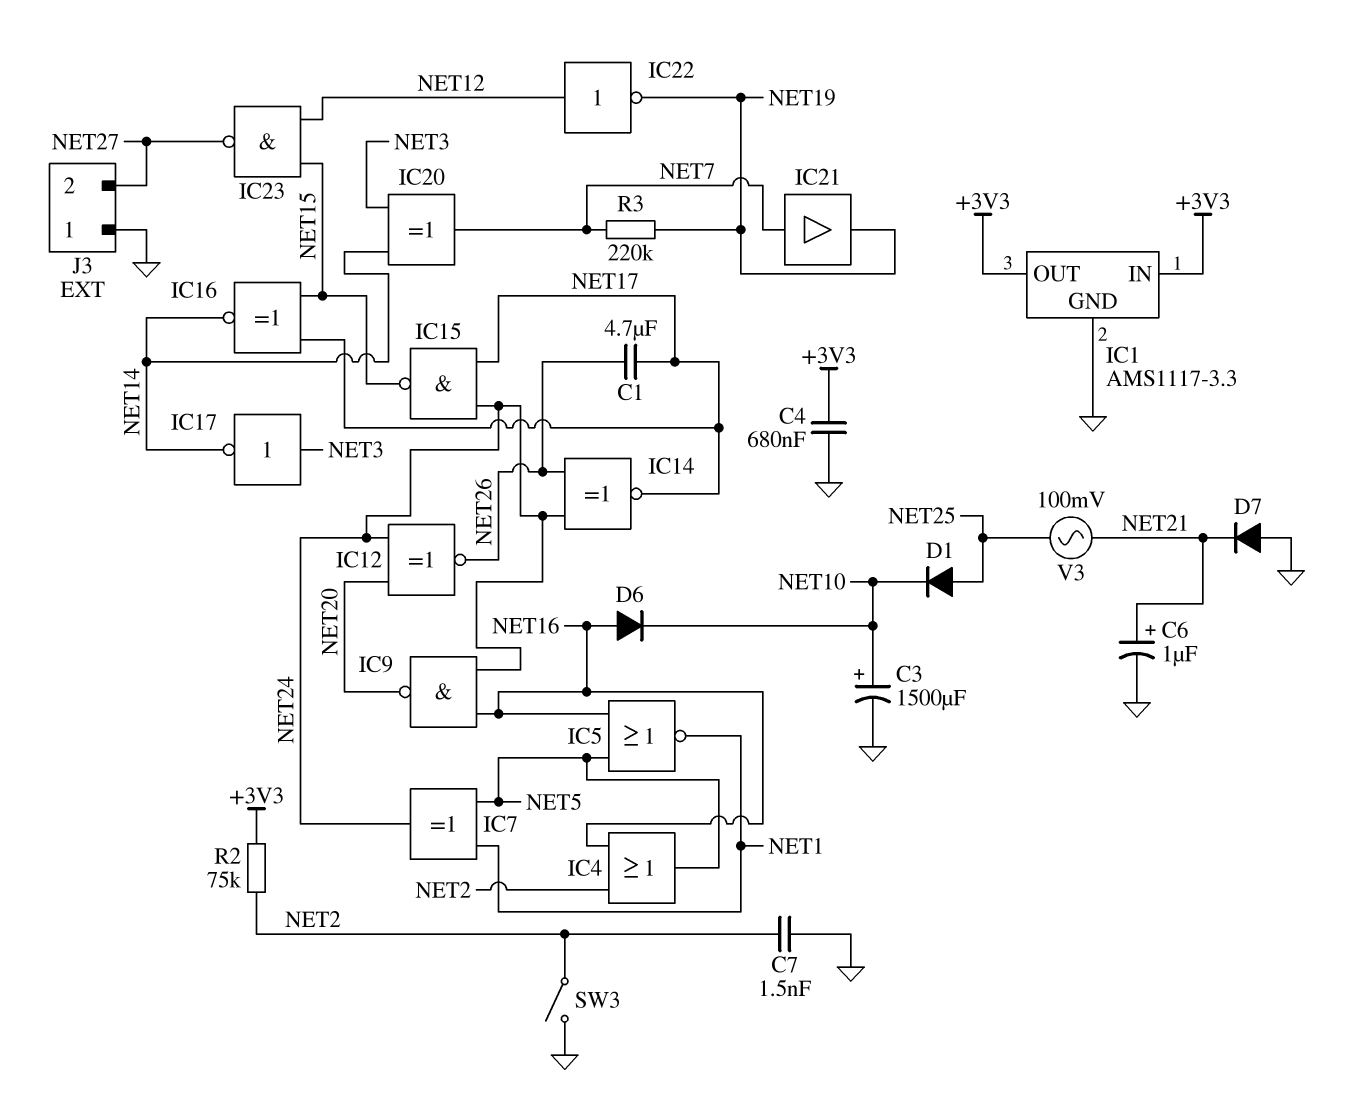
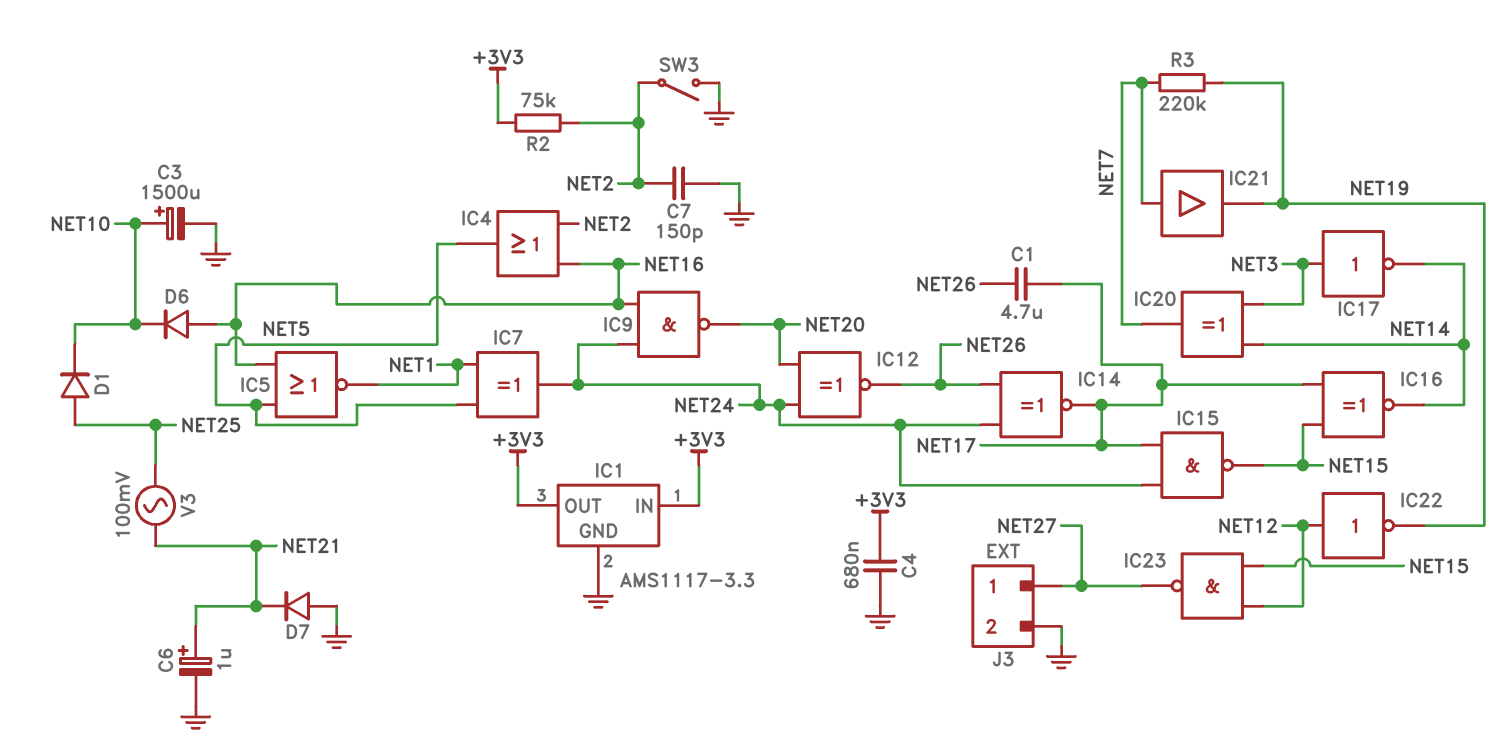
C7: 1.5nF (GND, NET2) -> 150pF (GND, NET2)
J3 pin 1: GND -> NET27
J3 pin 2: NET27 -> GND

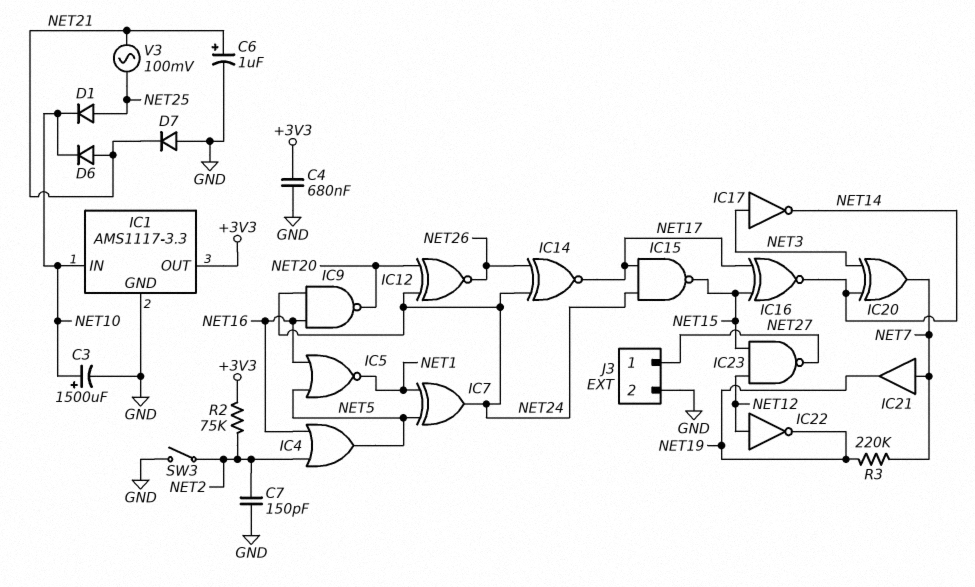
C1: 4.7uF (NET17, NET26) -> none
D6: diode (A NET16, K NET10) -> diode (A NET21, K NET10)
IC1 pin IN: +3V3 -> NET10

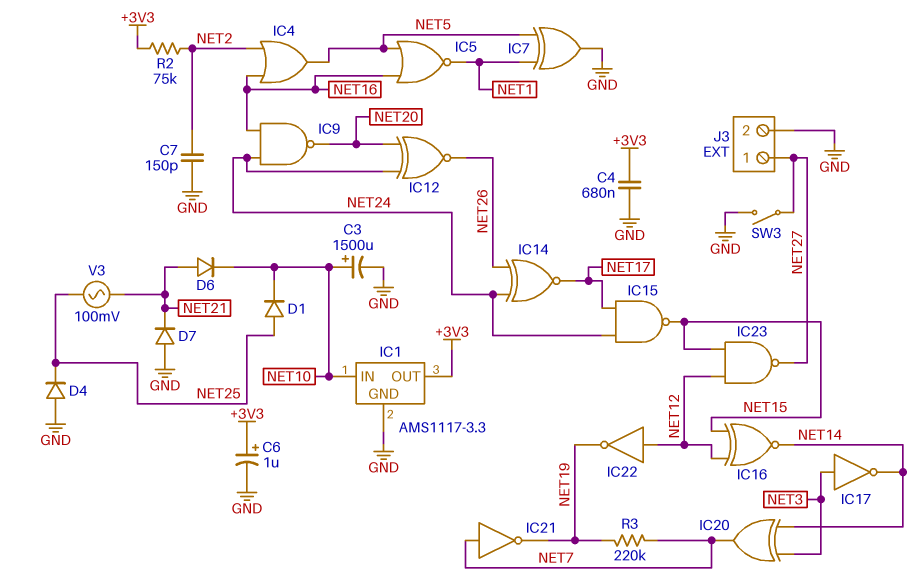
C6: 1uF (plus NET21, minus GND) -> 1uF (plus +3V3, minus GND)
D4: none -> diode (A GND, K NET25)
IC7: XOR (in NET1, in NET5, out NET24) -> XOR (in NET1, in NET5, out GND)
IC16: XNOR (in NET15, in NET17, out NET14) -> XNOR (in NET12, in NET15, out NET14)
IC21: buffer (in NET7, out NET19) -> NOT (in NET7, out NET19)
SW3: switch (GND, NET2) -> switch (GND, NET27)

